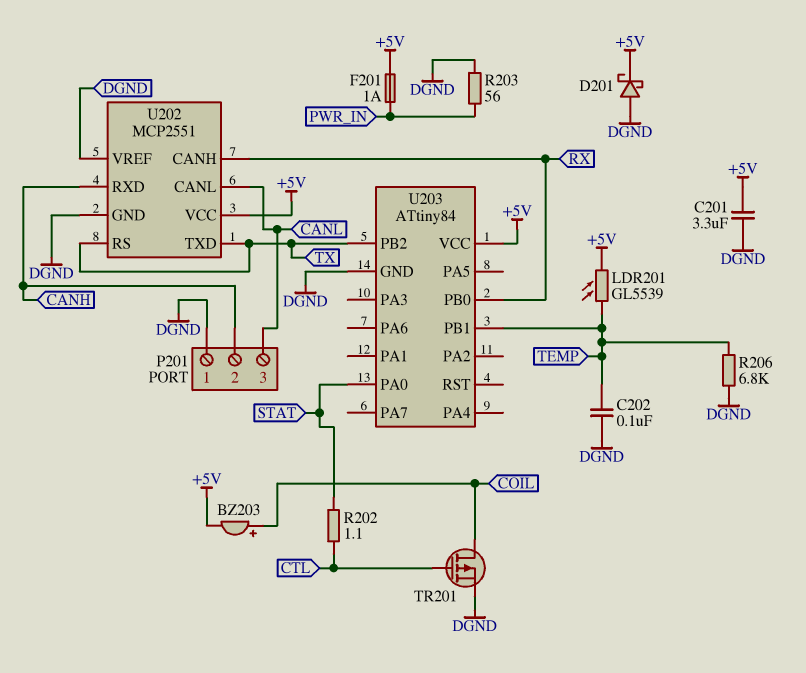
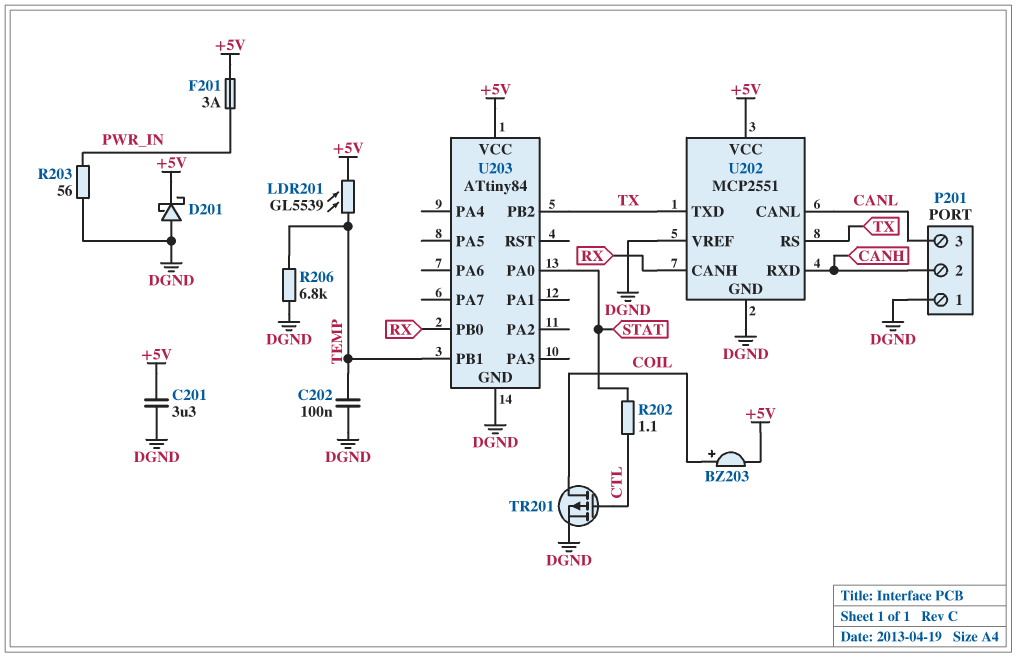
F201: 1A (+5V, PWR_IN) -> 3A (+5V, PWR_IN)

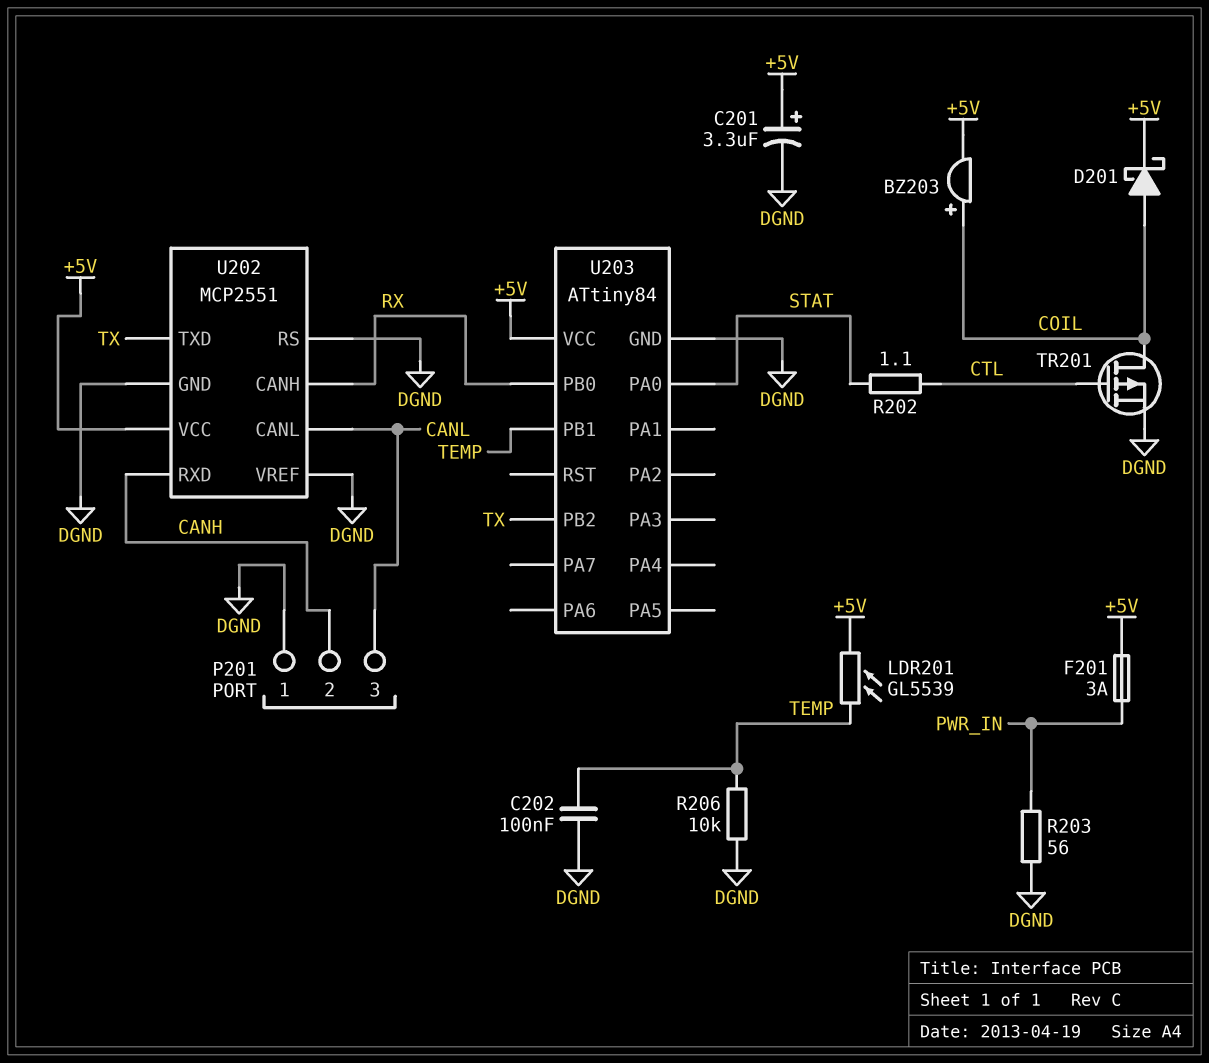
C201: 3.3uF (+5V, DGND) -> 3.3uF (plus +5V, minus DGND)
D201: schottky (A DGND, K +5V) -> schottky (A COIL, K +5V)
R206: 6.8k (DGND, TEMP) -> 10k (DGND, TEMP)
U202 pin RS: TX -> DGND

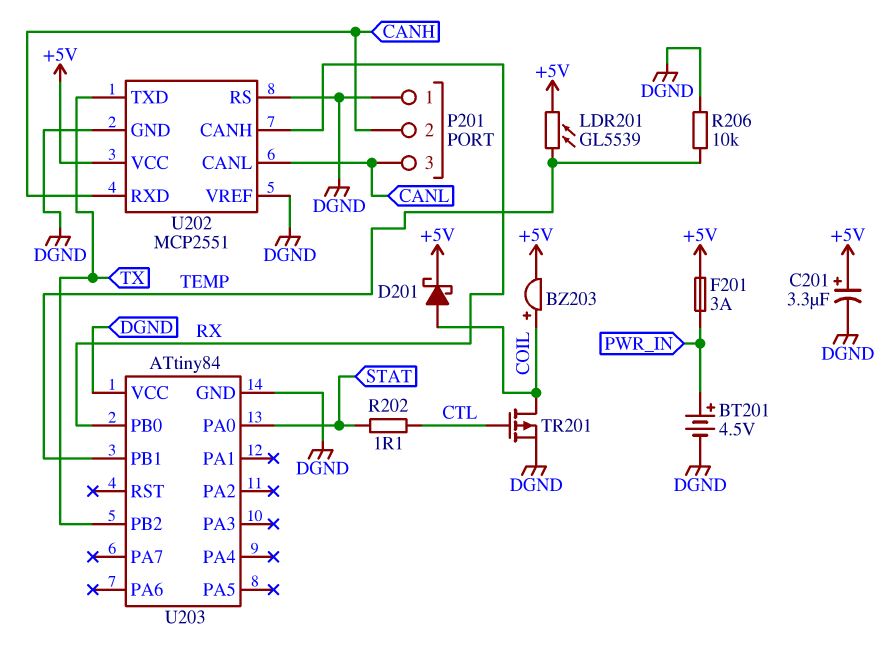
BT201: none -> 4.5V (plus PWR_IN, minus DGND)
C202: 100nF (DGND, TEMP) -> none
R203: 56 (DGND, PWR_IN) -> none
U203 pin VCC: +5V -> DGND

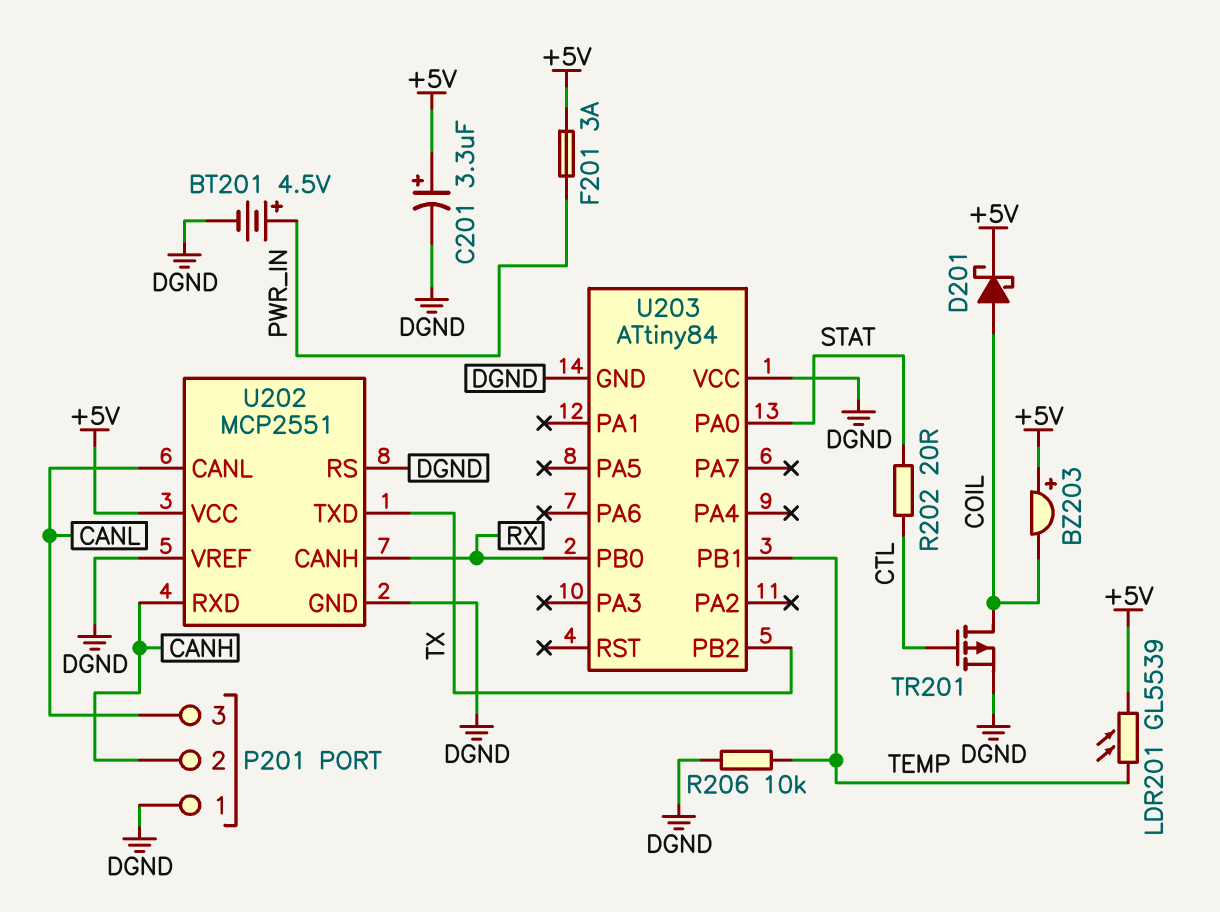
BZ203: buzzer (plus COIL, minus +5V) -> buzzer (plus +5V, minus COIL)
R202: 1.1 (CTL, STAT) -> 20 (CTL, STAT)

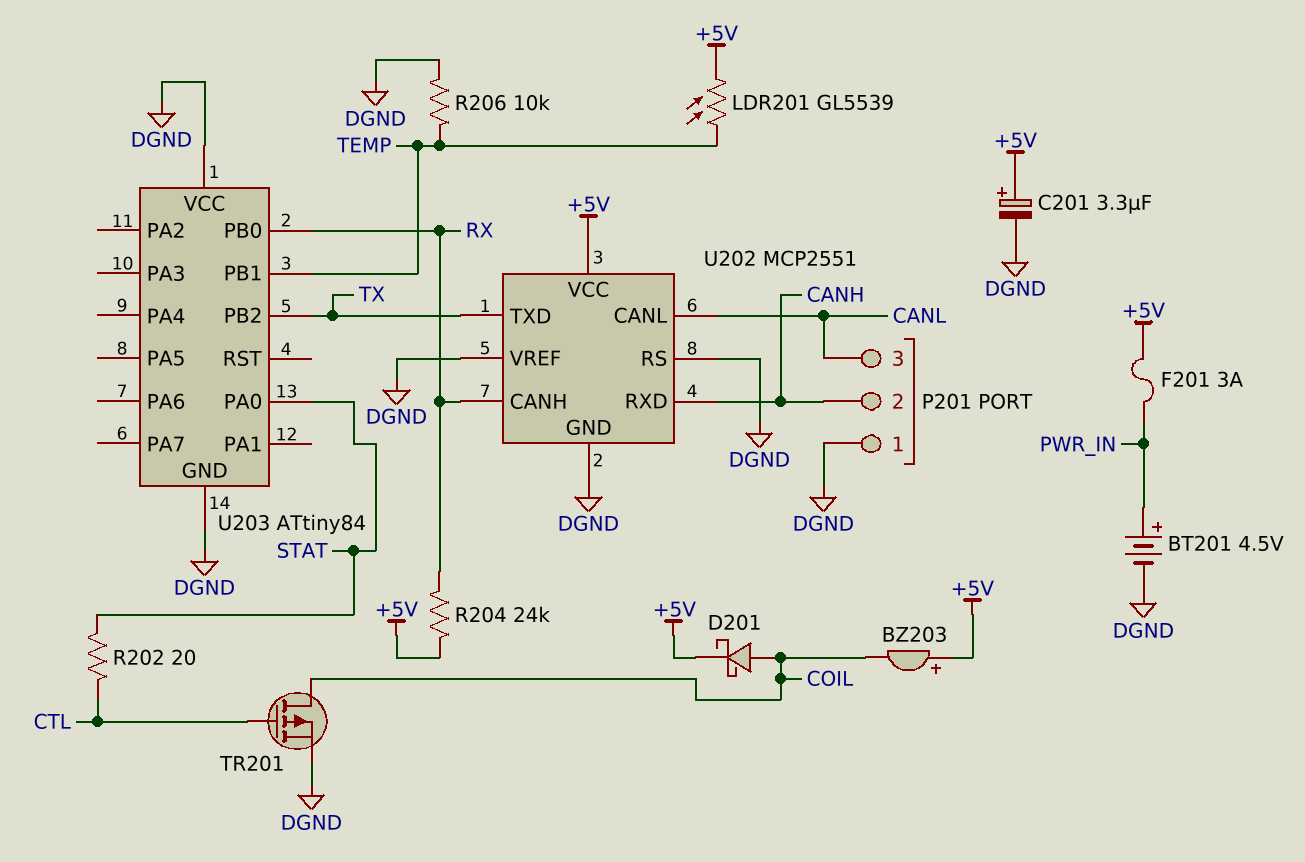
R204: none -> 24k (+5V, RX)

